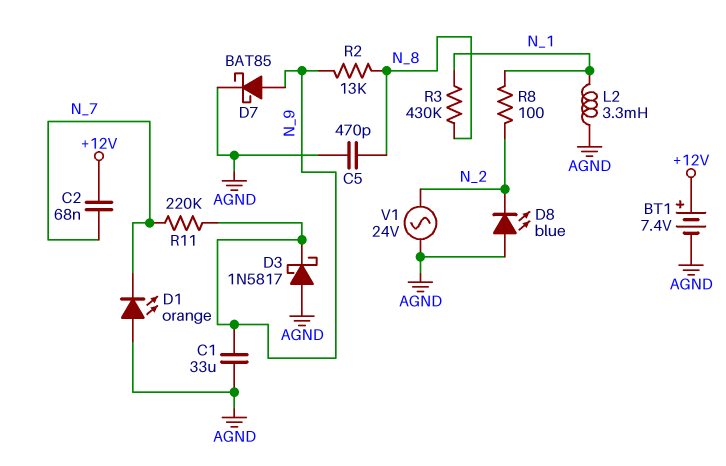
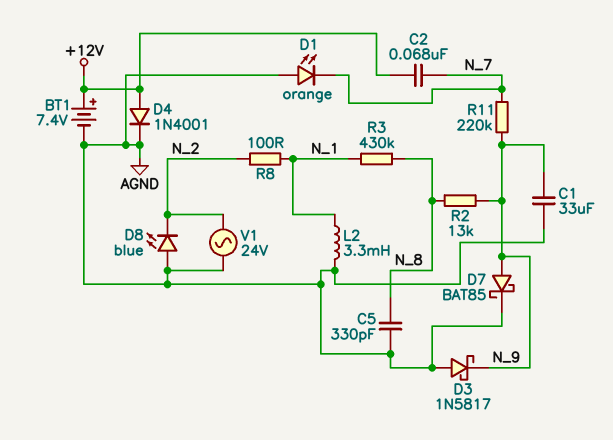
C5: 470pF (AGND, N_8) -> 330pF (AGND, N_8)
D4: none -> diode 1N4001 (A +12V, K AGND)

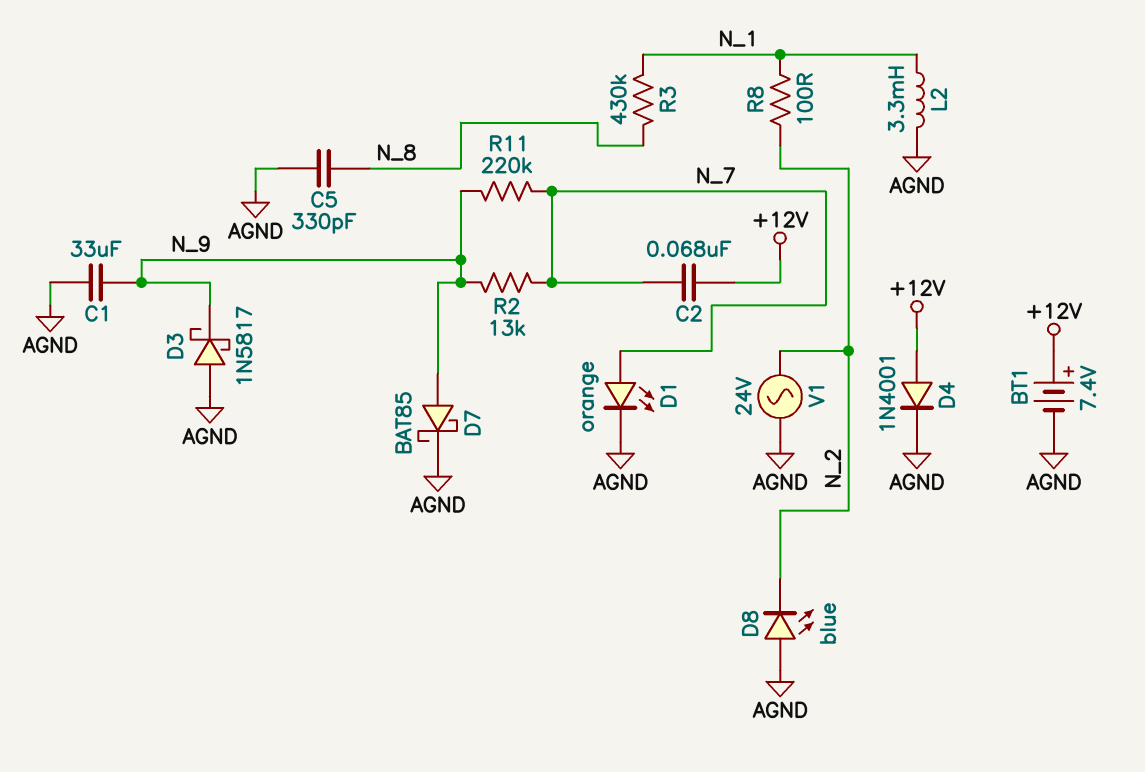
D1: LED orange (A AGND, K N_7) -> LED orange (A N_7, K AGND)
R2: 13k (N_8, N_9) -> 13k (N_7, N_9)

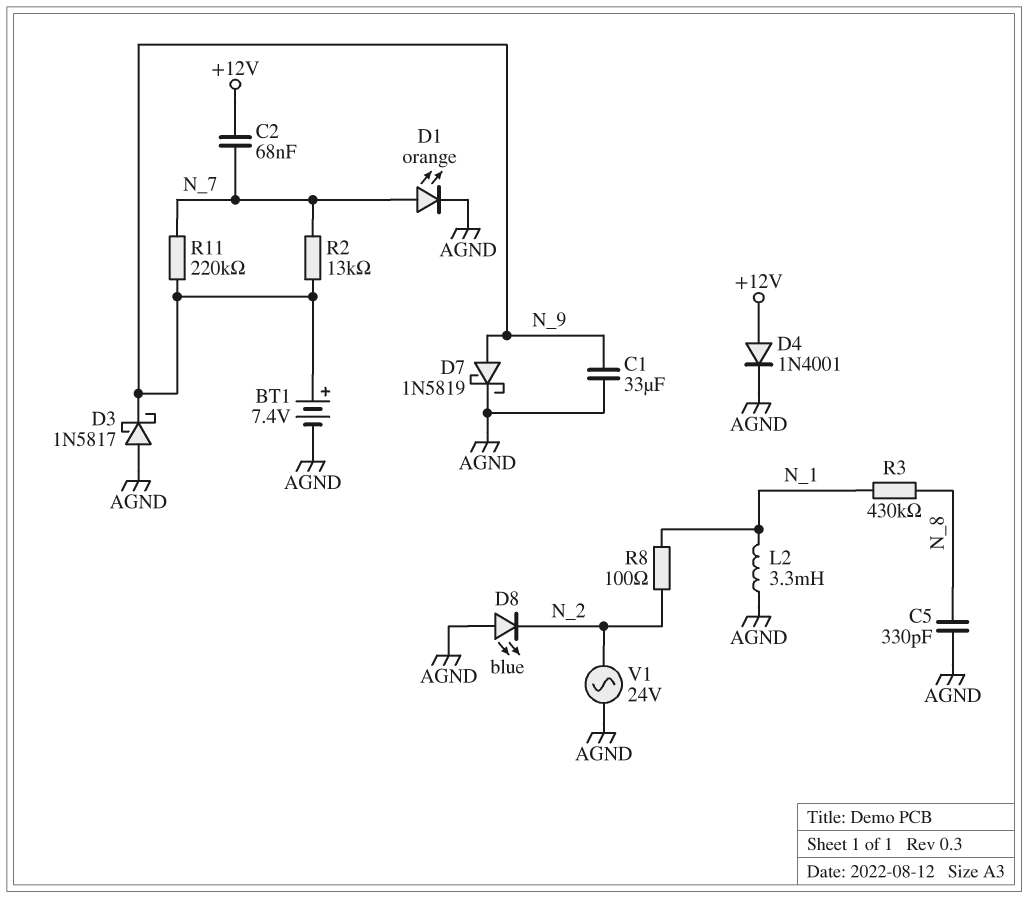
BT1: 7.4V (plus +12V, minus AGND) -> 7.4V (plus N_9, minus AGND)
D7: schottky BAT85 (A N_9, K AGND) -> schottky 1N5819 (A N_9, K AGND)

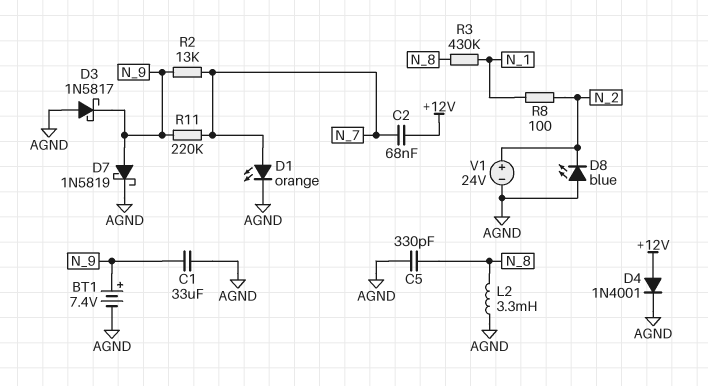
L2: 3.3mH (AGND, N_1) -> 3.3mH (AGND, N_8)
V1: AC 24V (AGND, N_2) -> 24V (plus N_2, minus AGND)

